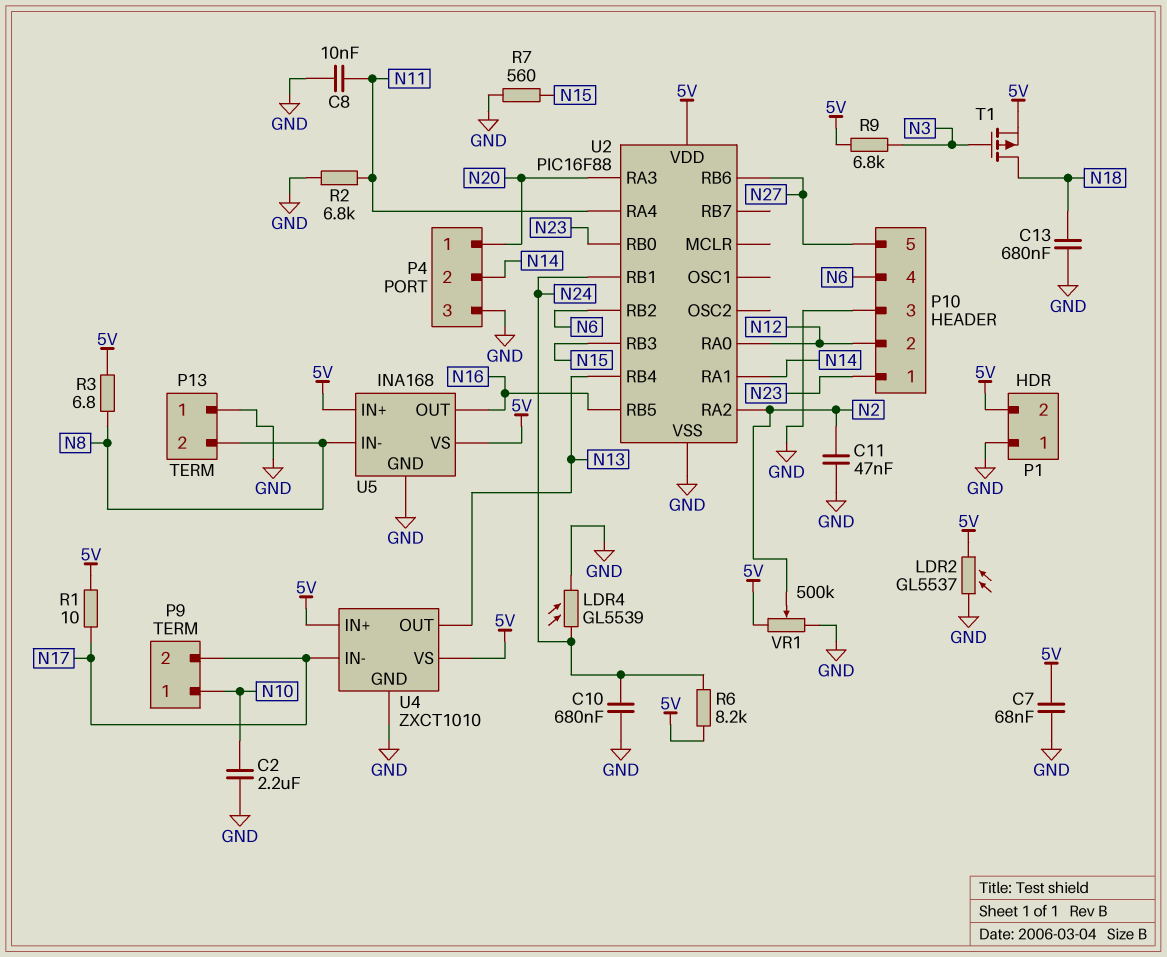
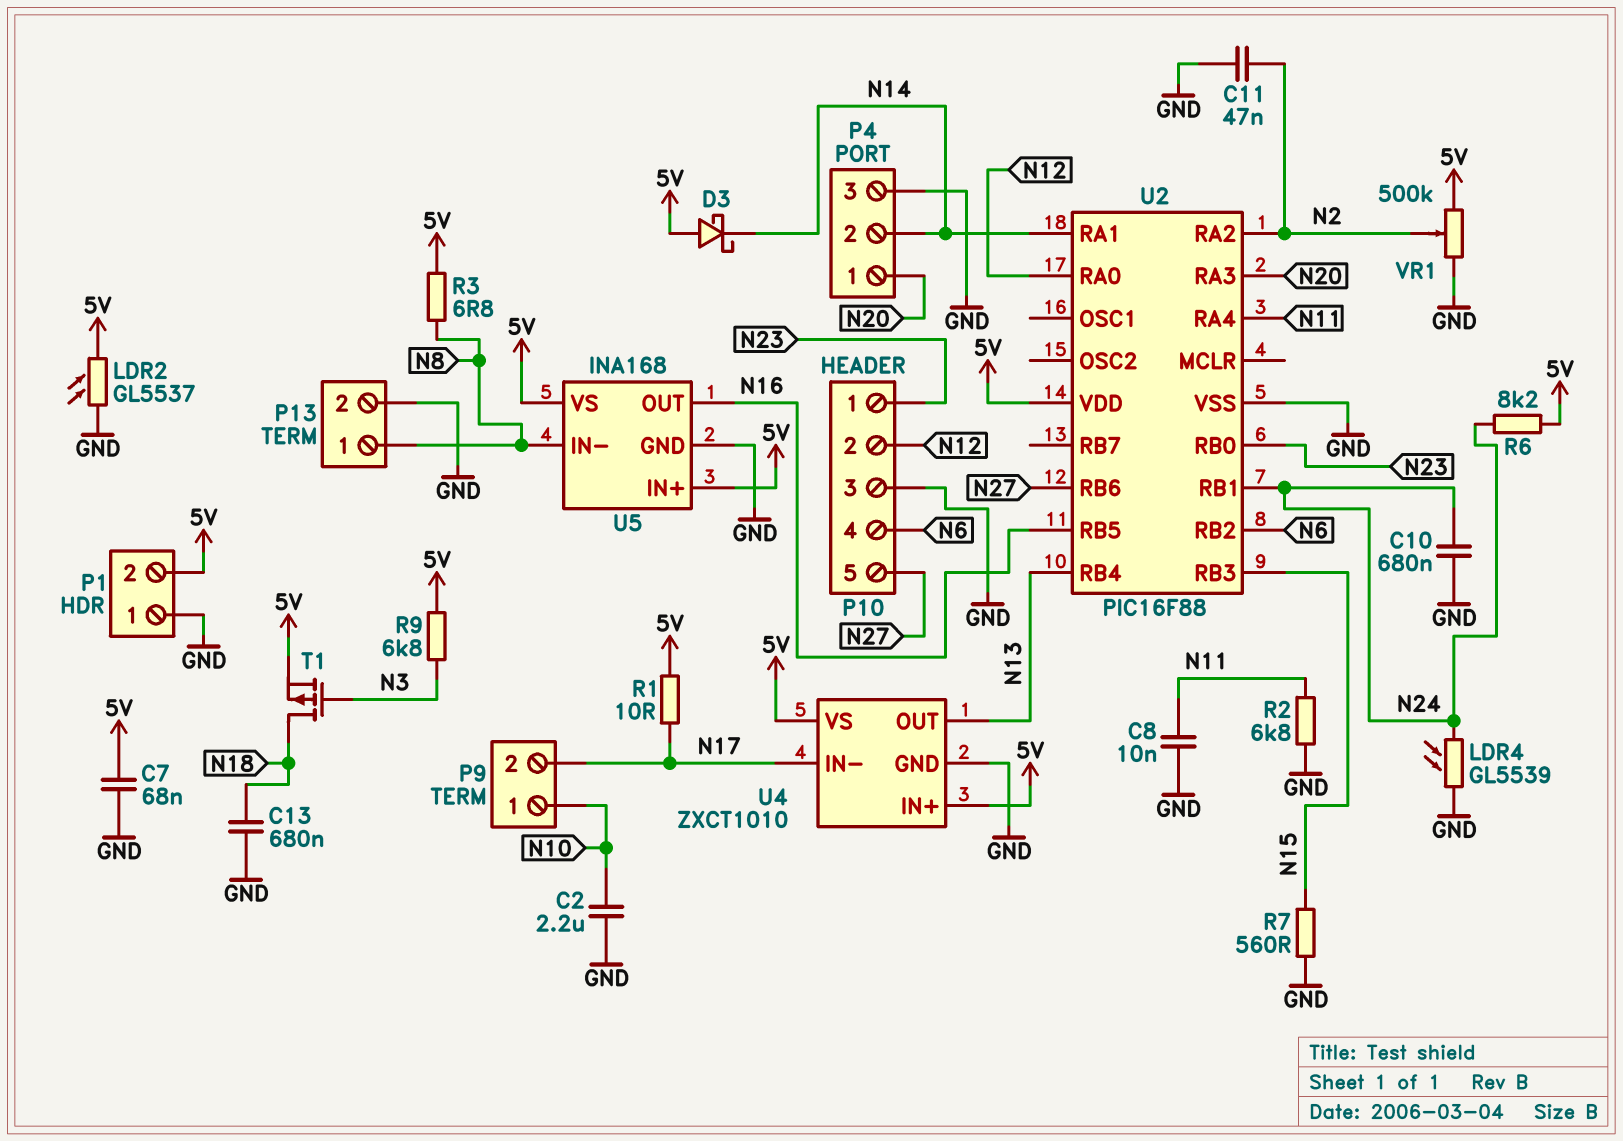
D3: none -> schottky (A 5V, K N14)
P13 pin 1: GND -> N8
P13 pin 2: N8 -> GND

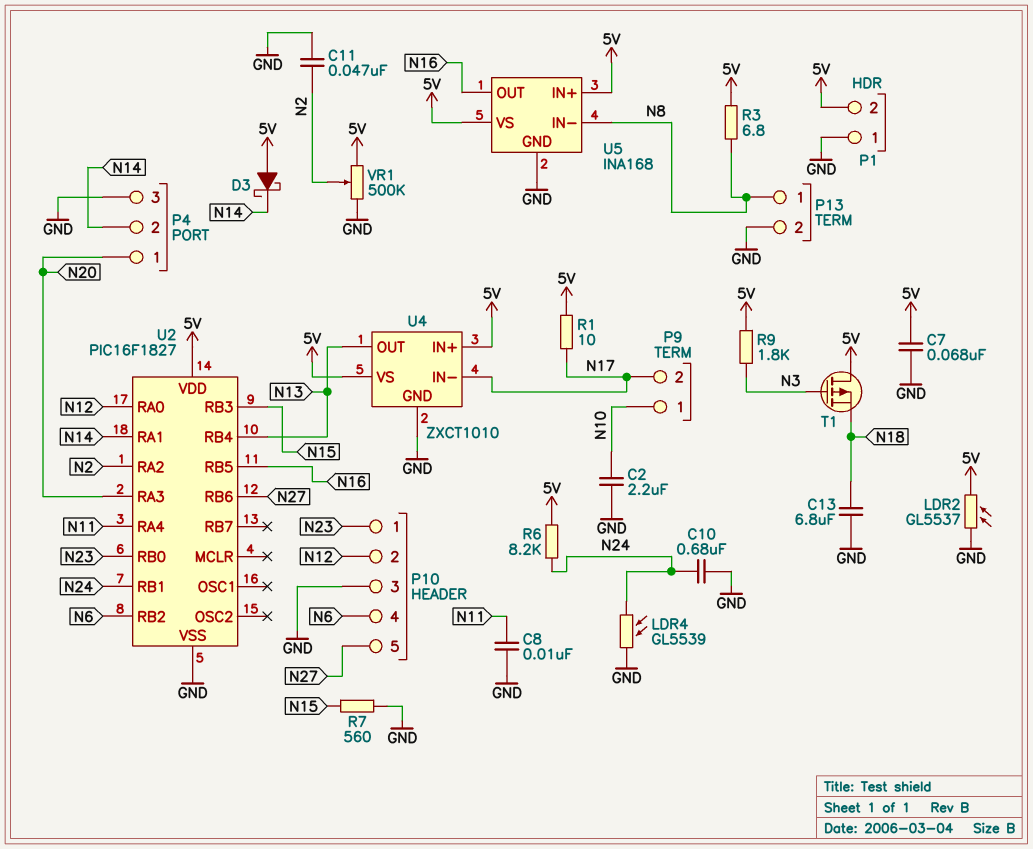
C13: 680nF (GND, N18) -> 6.8uF (GND, N18)
R2: 6.8k (GND, N11) -> none
R9: 6.8k (5V, N3) -> 1.8k (5V, N3)
T1: PMOS (G N3, D N18, S 5V) -> PMOS (G N3, D 5V, S N18)
U2: PIC16F88 -> PIC16F1827

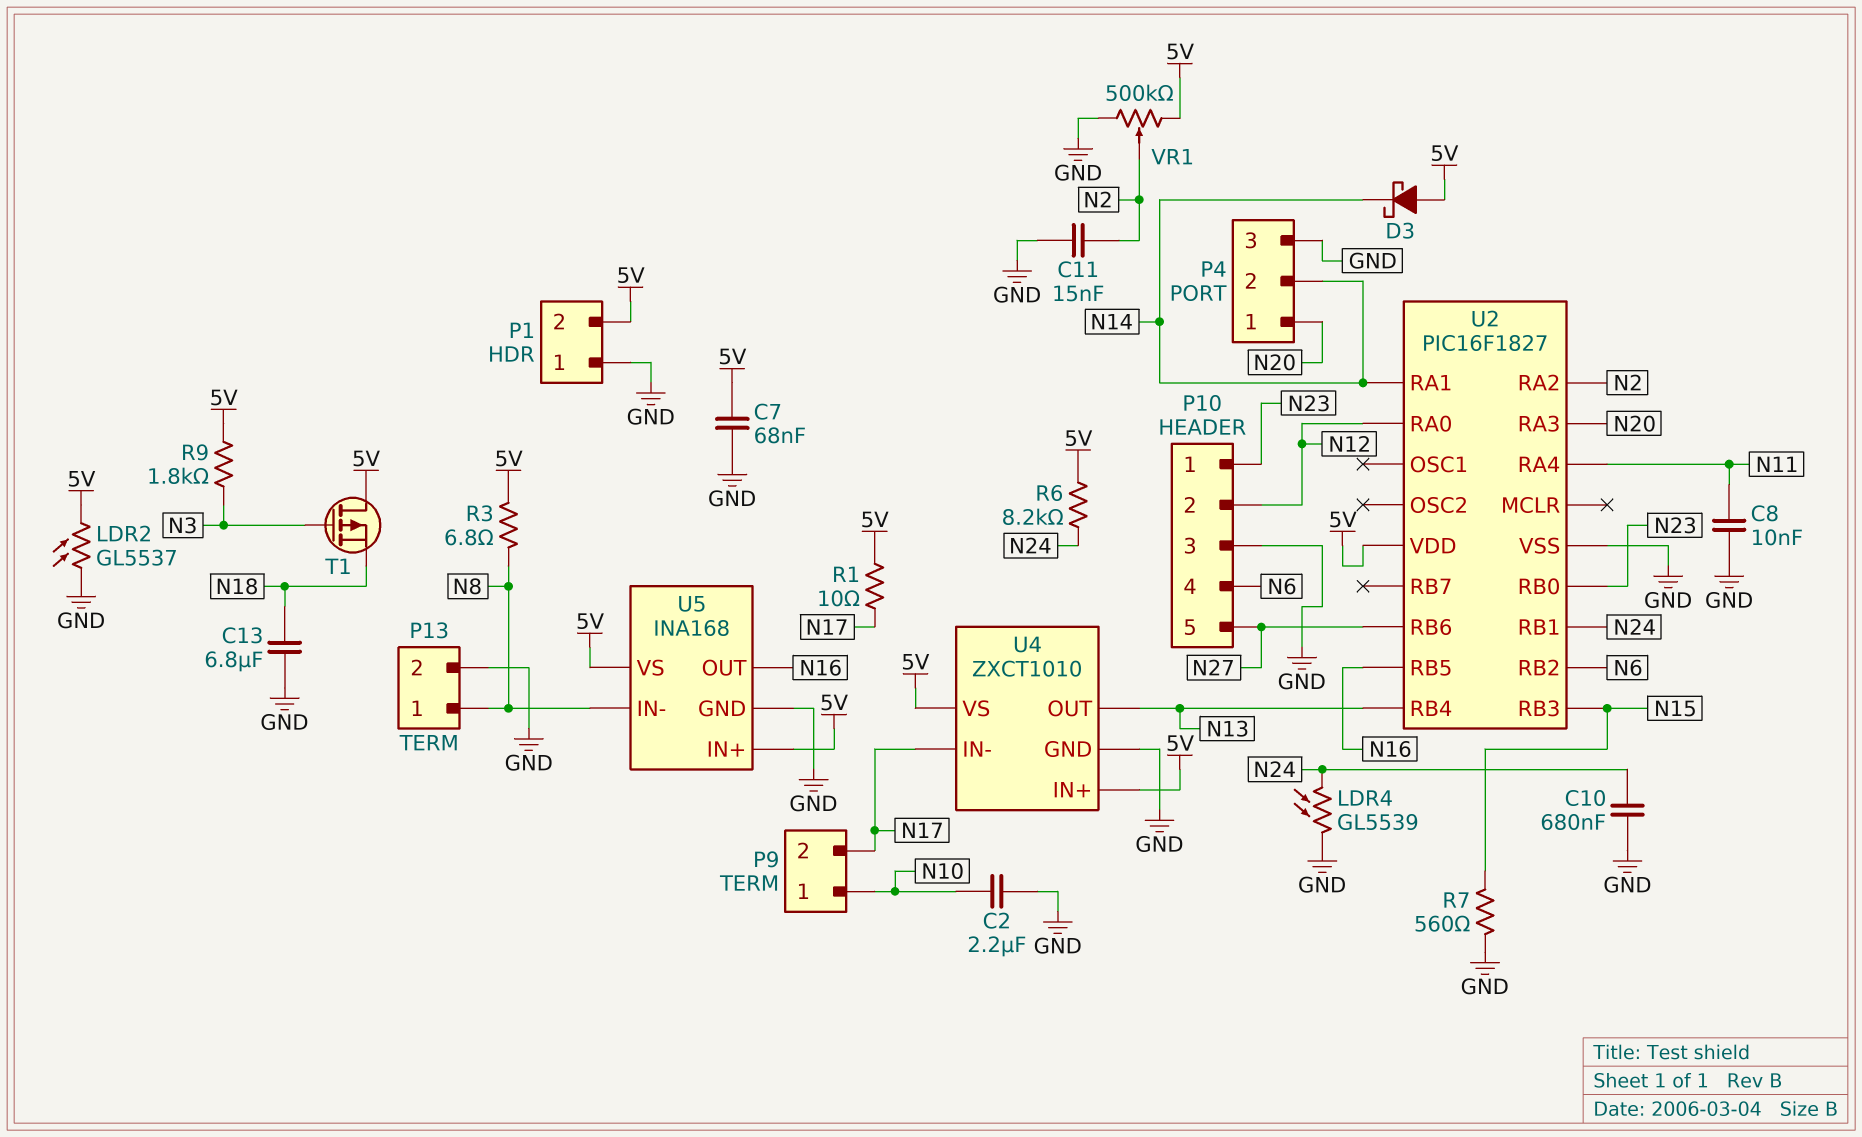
C11: 47nF (GND, N2) -> 15nF (GND, N2)

